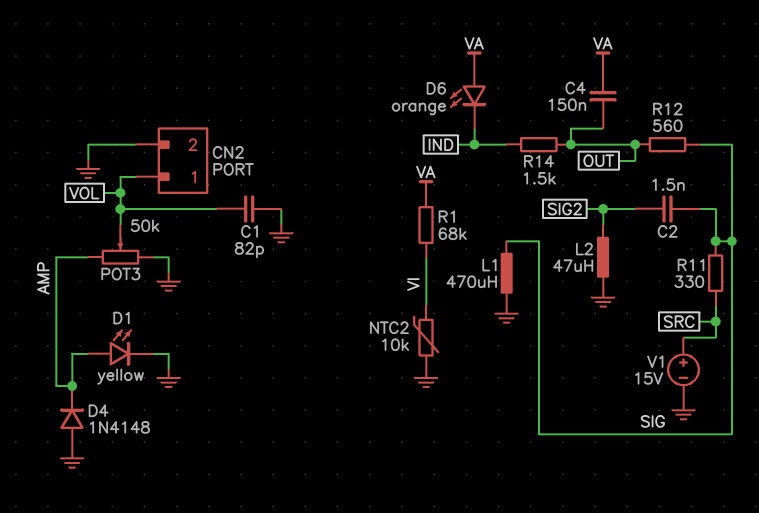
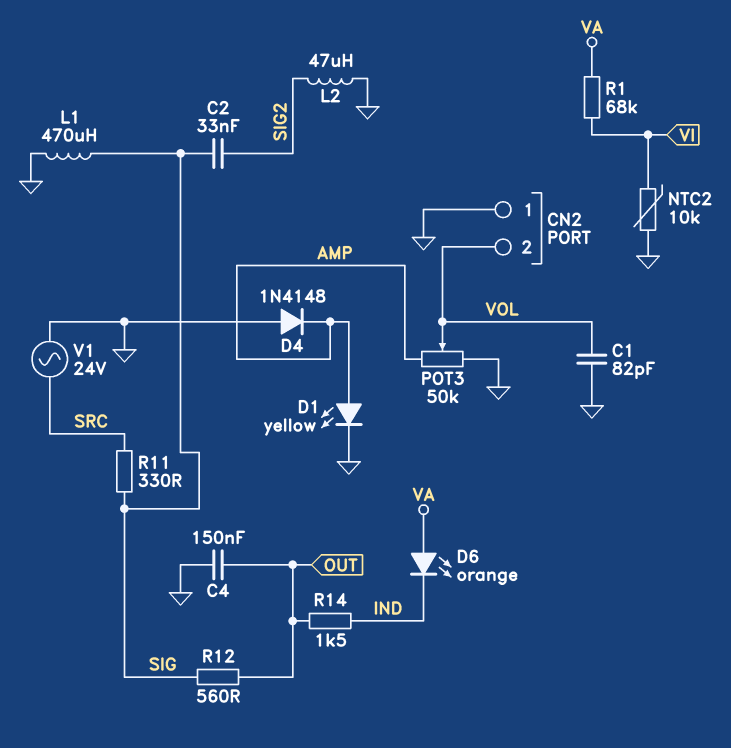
C2: 1.5nF (SIG, SIG2) -> 33nF (SIG, SIG2)
C4: 150nF (OUT, VA) -> 150nF (GND, OUT)
CN2 pin 1: VOL -> GND
CN2 pin 2: GND -> VOL
V1: 15V (plus SRC, minus GND) -> AC 24V (GND, SRC)

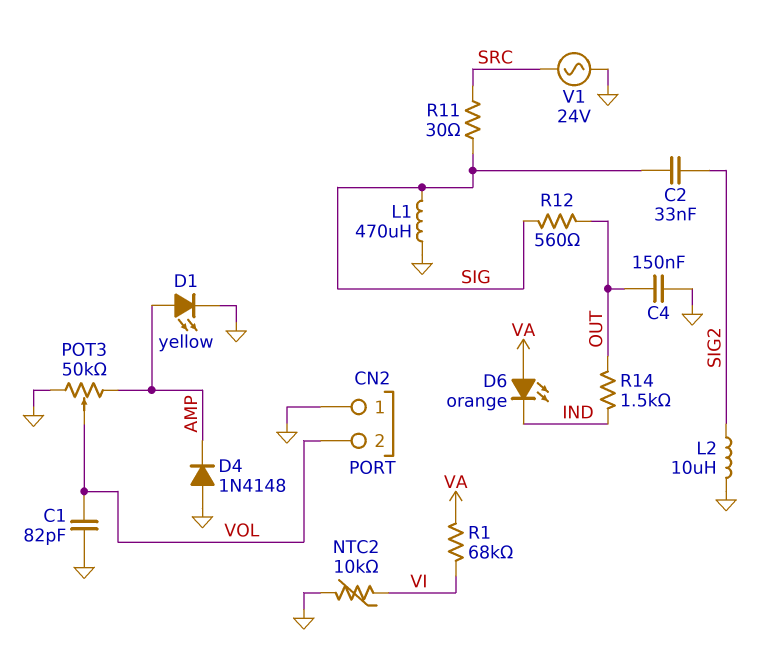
L2: 47uH (GND, SIG2) -> 10uH (GND, SIG2)
R11: 330 (SIG, SRC) -> 30 (SIG, SRC)

